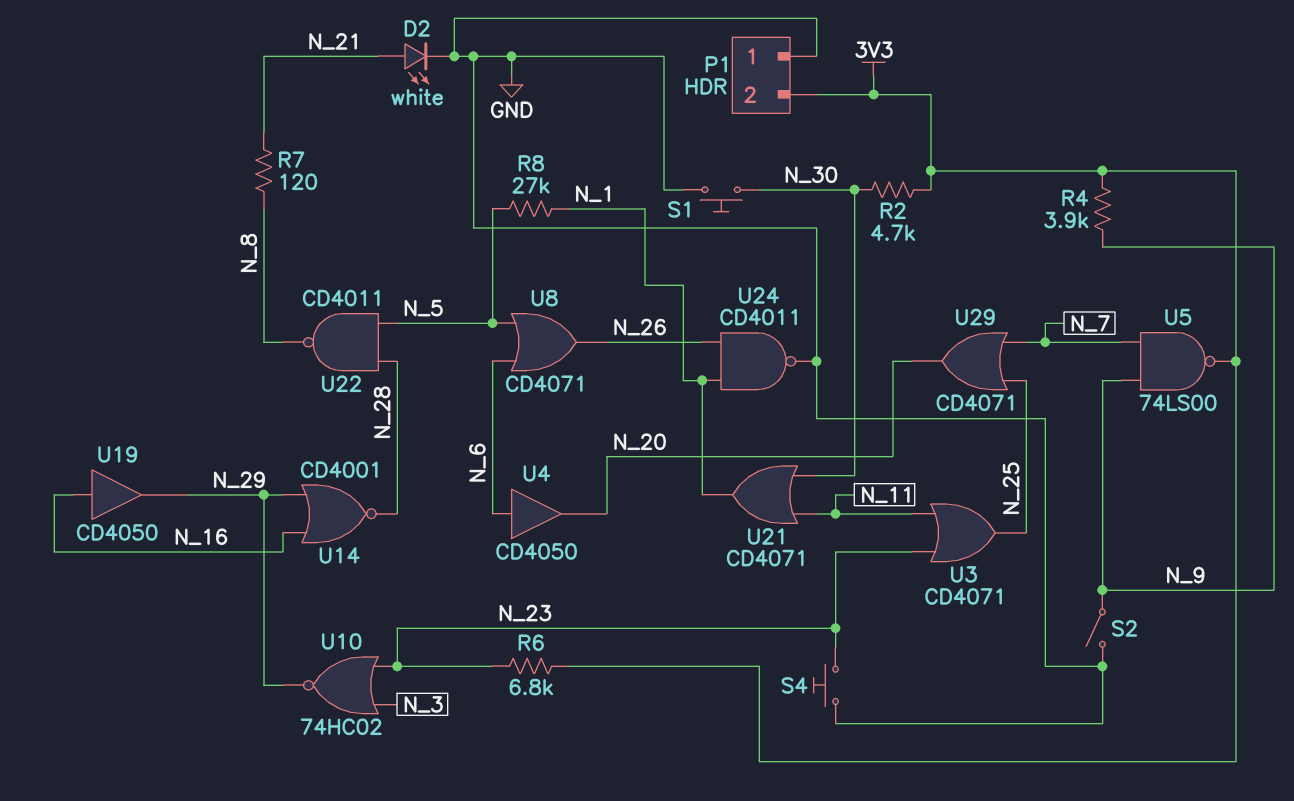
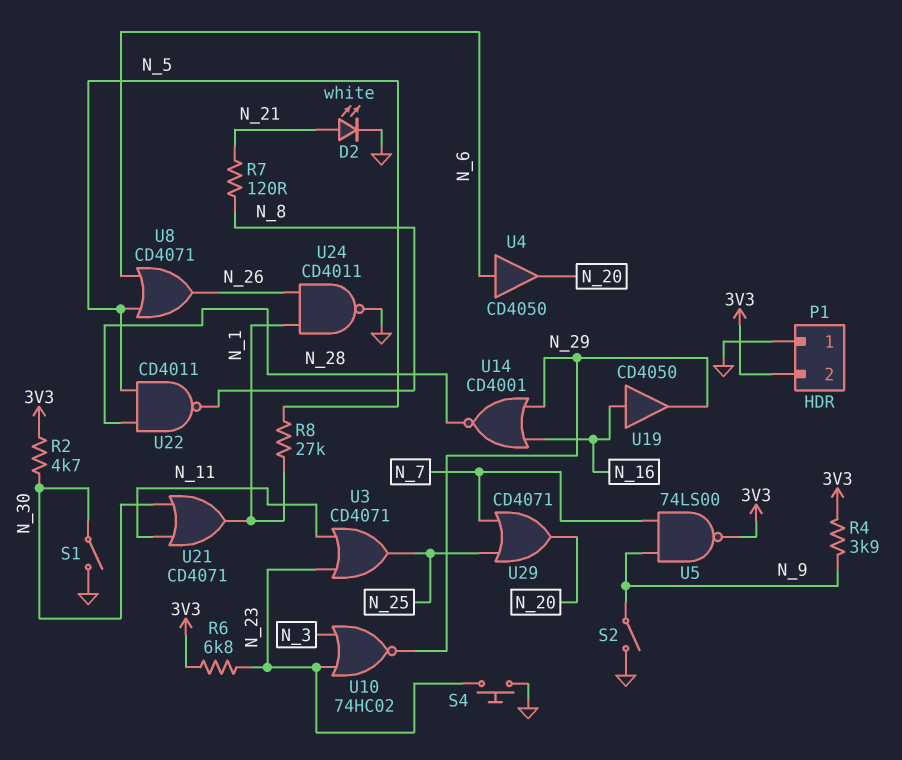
S1: button (GND, N_30) -> switch (GND, N_30)

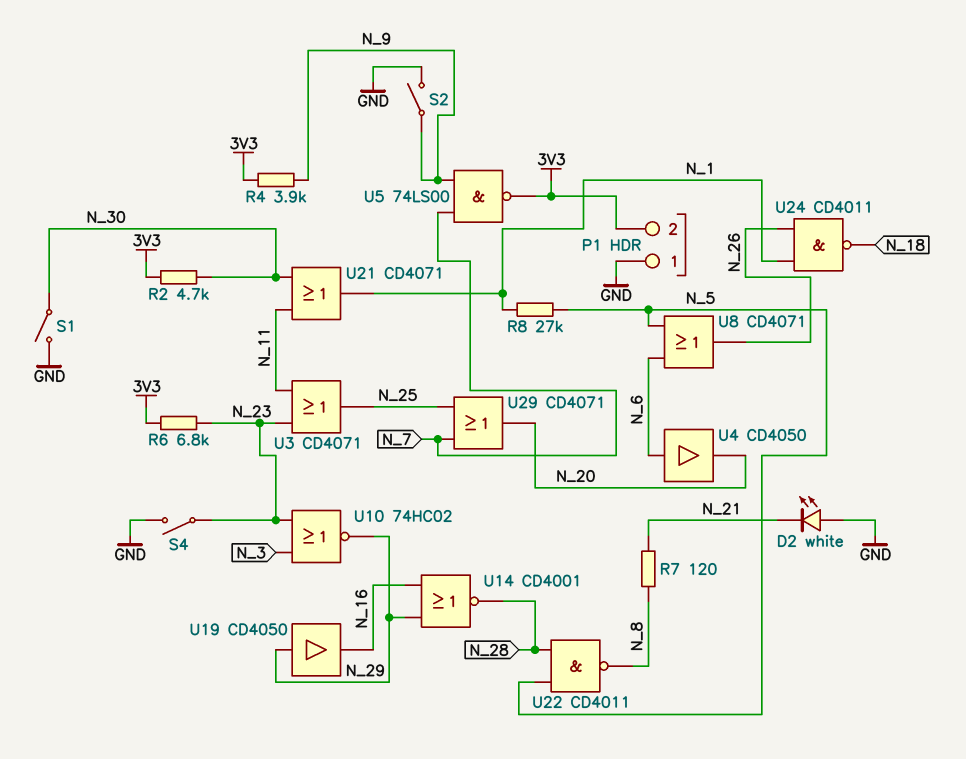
D2: LED white (A N_21, K GND) -> LED white (A GND, K N_21)
S4: button (GND, N_23) -> switch (GND, N_23)
U19: buffer CD4050 (in N_16, out N_29) -> buffer CD4050 (in N_29, out N_16)
U24: NAND CD4011 (in N_1, in N_26, out GND) -> NAND CD4011 (in N_1, in N_26, out N_18)

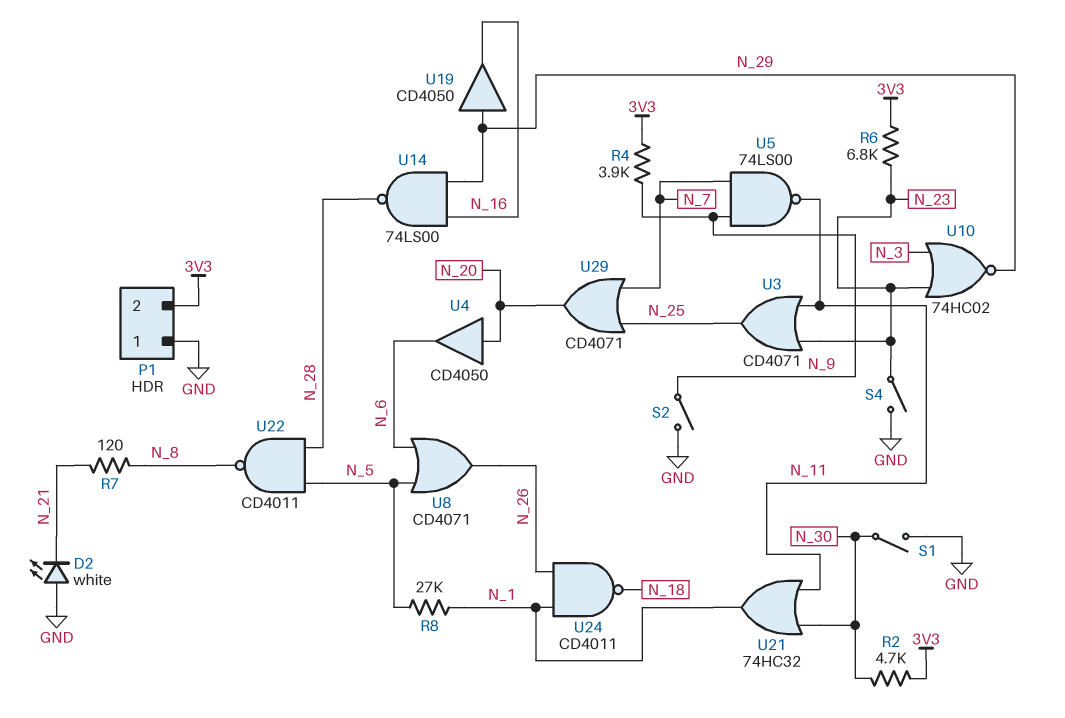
U4: buffer CD4050 (in N_6, out N_20) -> buffer CD4050 (in N_20, out N_6)
U5: NAND 74LS00 (in N_7, in N_9, out 3V3) -> NAND 74LS00 (in N_7, in N_9, out N_11)
U14: NOR CD4001 (in N_16, in N_29, out N_28) -> NAND 74LS00 (in N_16, in N_29, out N_28)
U21: OR CD4071 (in N_11, in N_30, out N_1) -> OR 74HC32 (in N_11, in N_30, out N_1)

